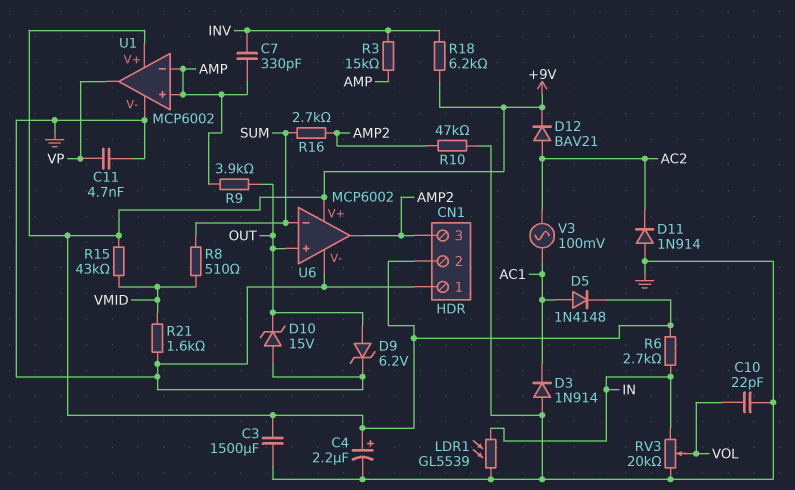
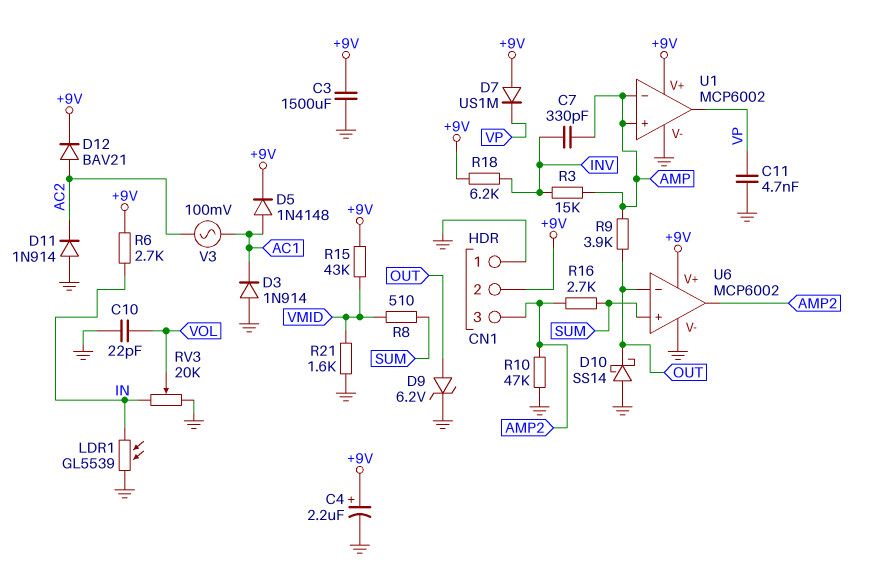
D7: none -> diode US1M (A +9V, K VP)
D10: zener 15V (A GND, K OUT) -> schottky SS14 (A GND, K OUT)
U6 pin in+: OUT -> SUM
U6 pin in-: SUM -> OUT

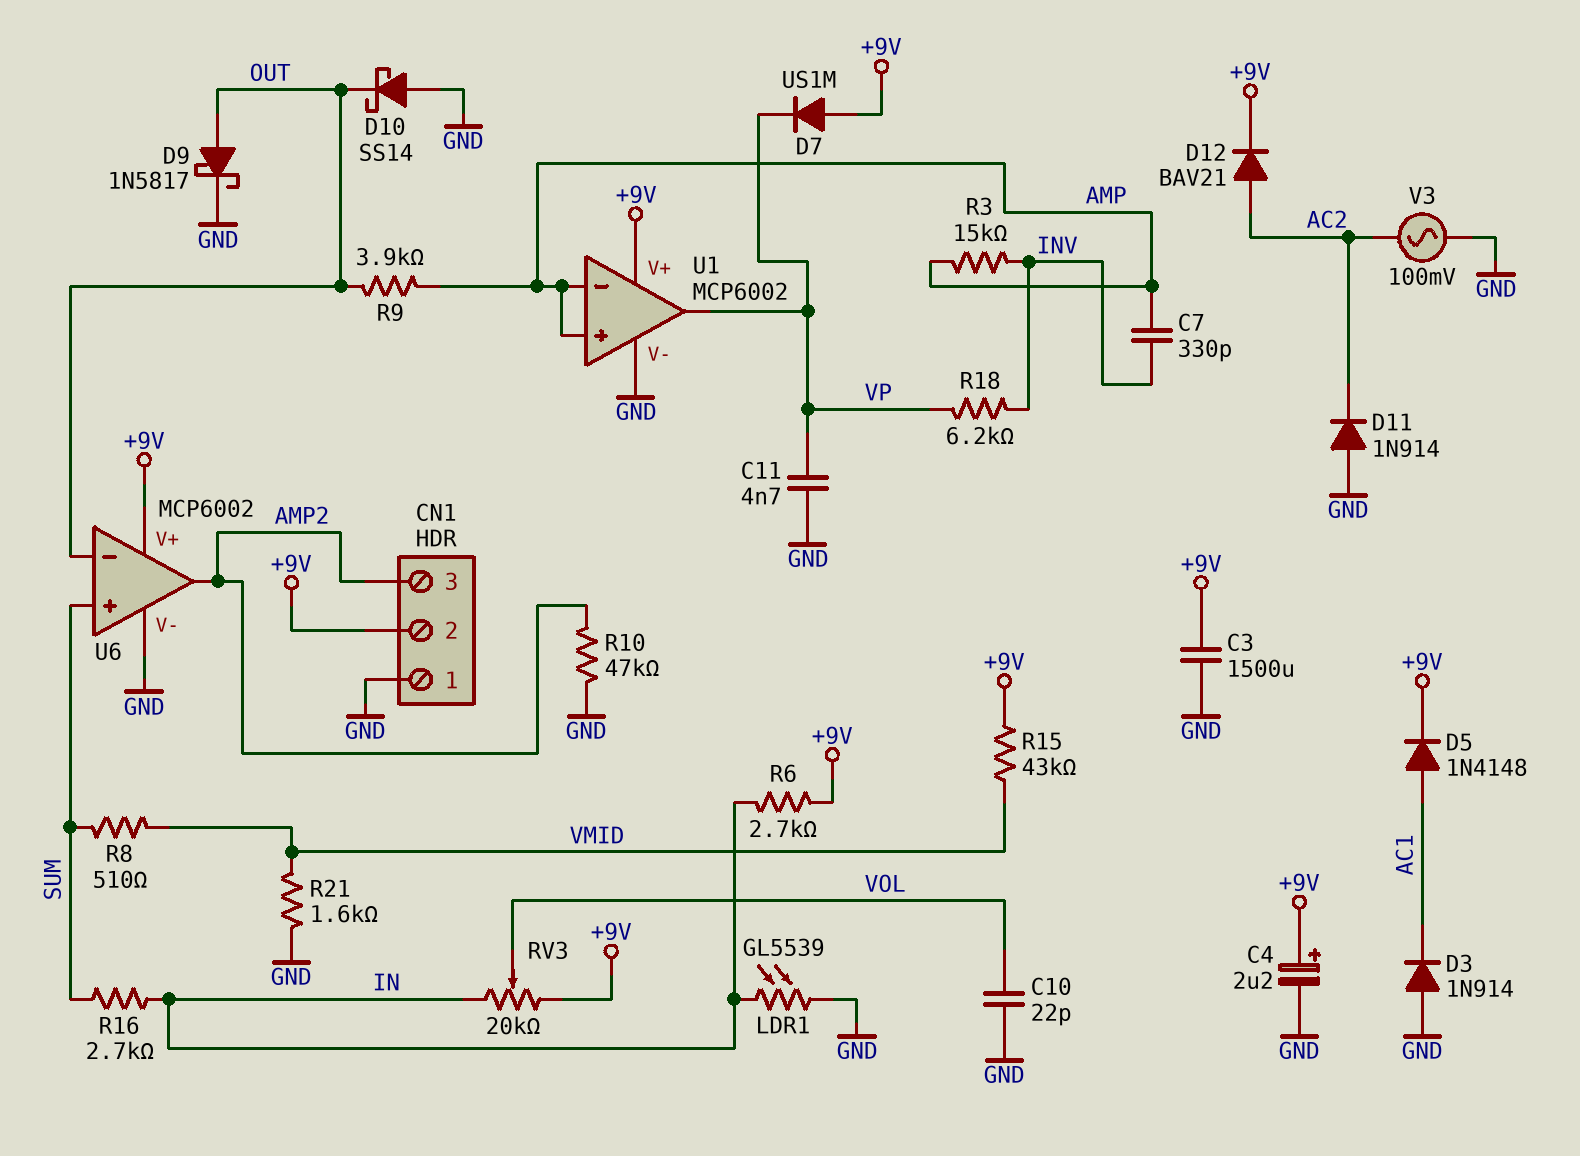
D9: zener 6.2V (A OUT, K GND) -> schottky 1N5817 (A OUT, K GND)
R16: 2.7k (AMP2, SUM) -> 2.7k (IN, SUM)
R18: 6.2k (+9V, INV) -> 6.2k (INV, VP)
RV3: 20k (GND, IN, wiper VOL) -> 20k (+9V, IN, wiper VOL)
V3: AC 100mV (AC1, AC2) -> AC 100mV (AC2, GND)

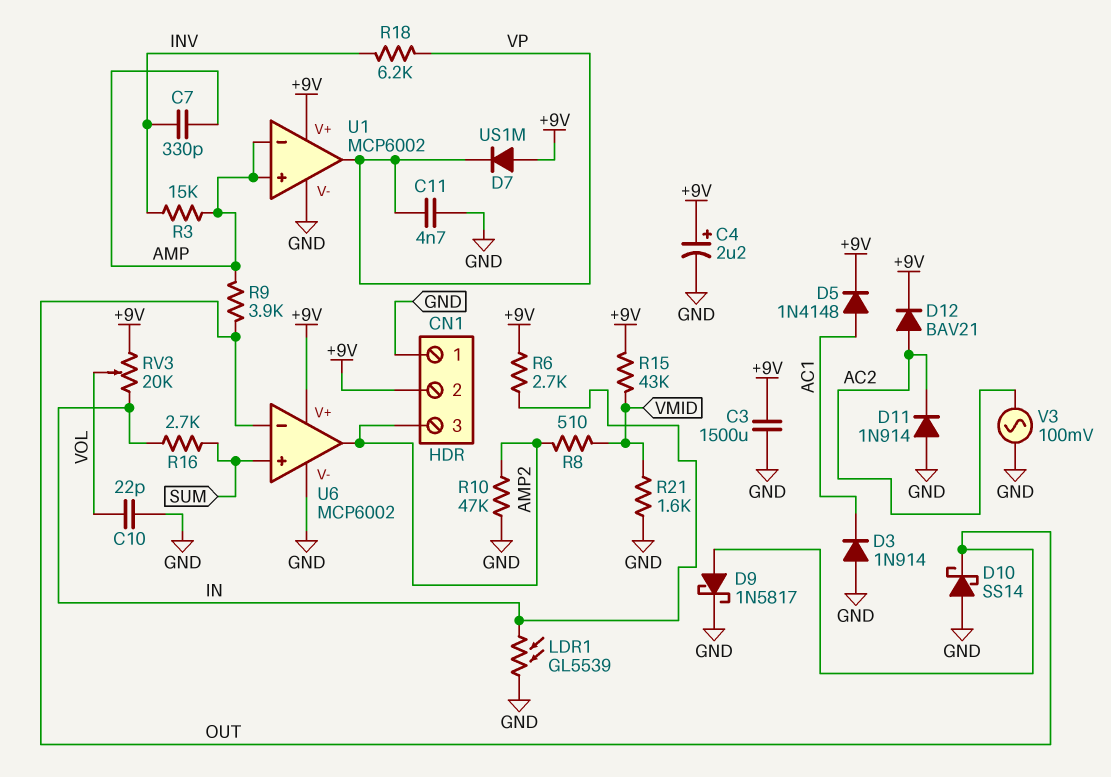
R8: 510 (SUM, VMID) -> 510 (AMP2, VMID)

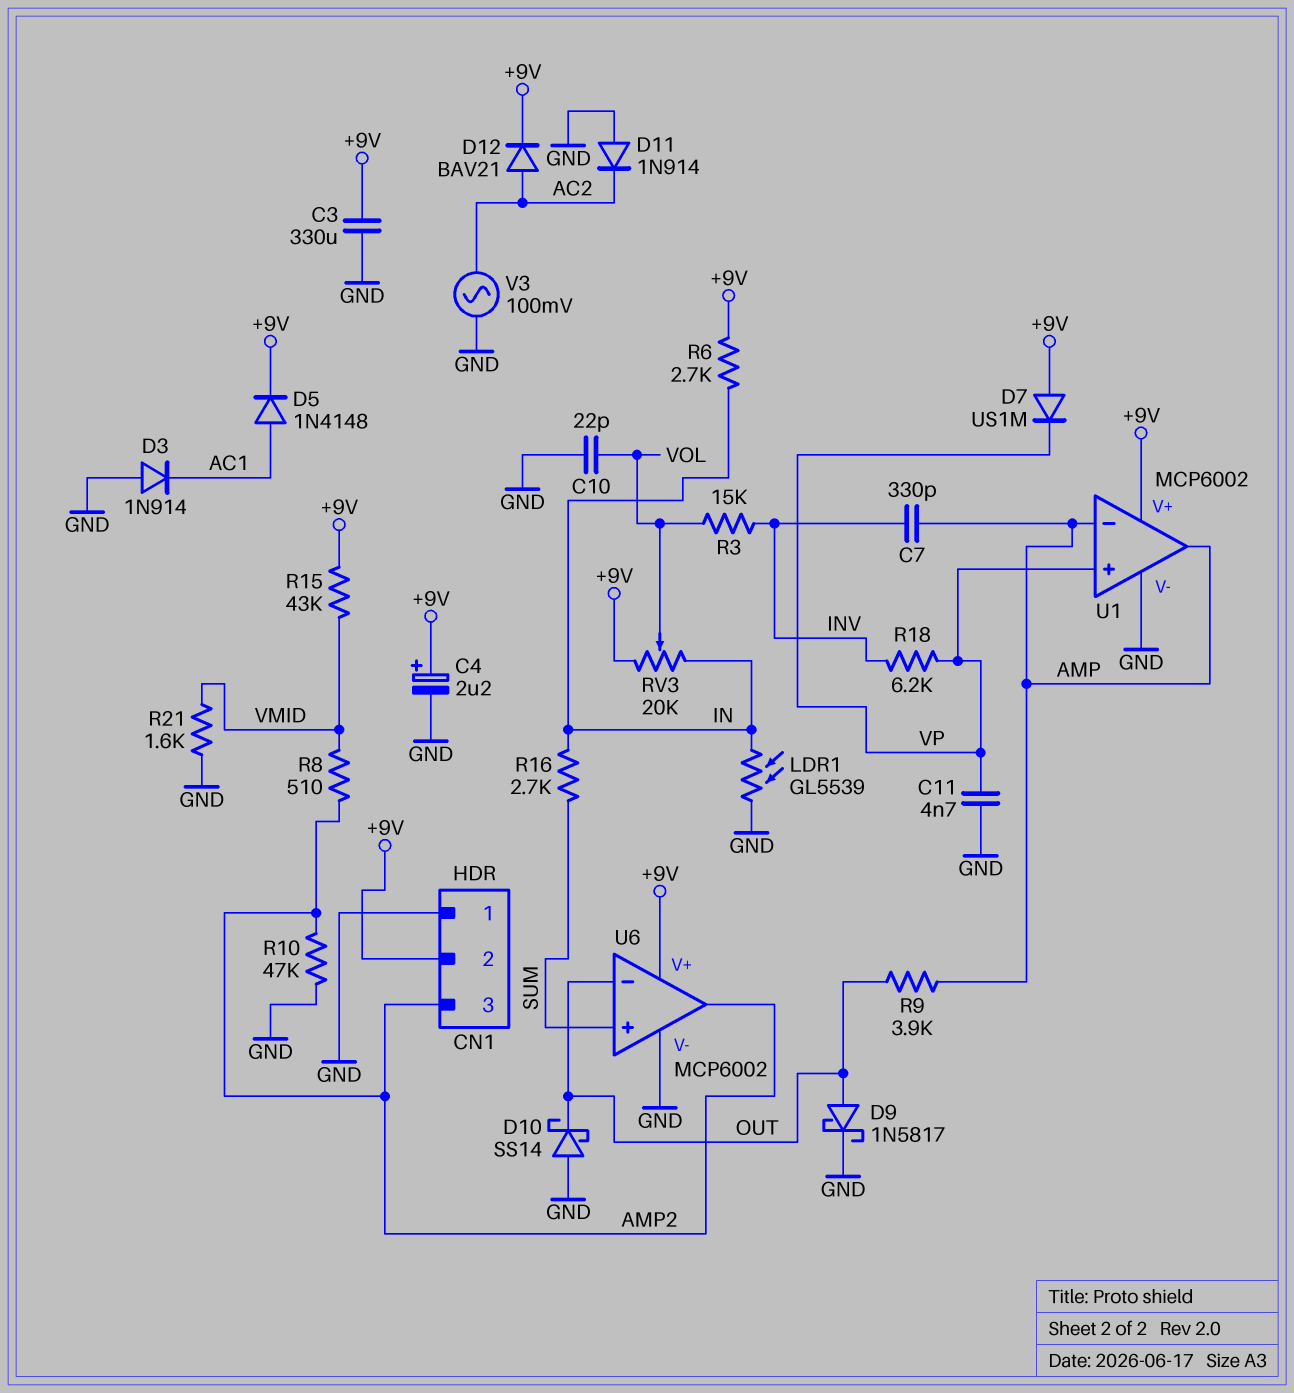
C3: 1500uF (+9V, GND) -> 330uF (+9V, GND)
R3: 15k (AMP, INV) -> 15k (INV, VOL)
U1 pin in+: AMP -> VP
U1 pin out: VP -> AMP

